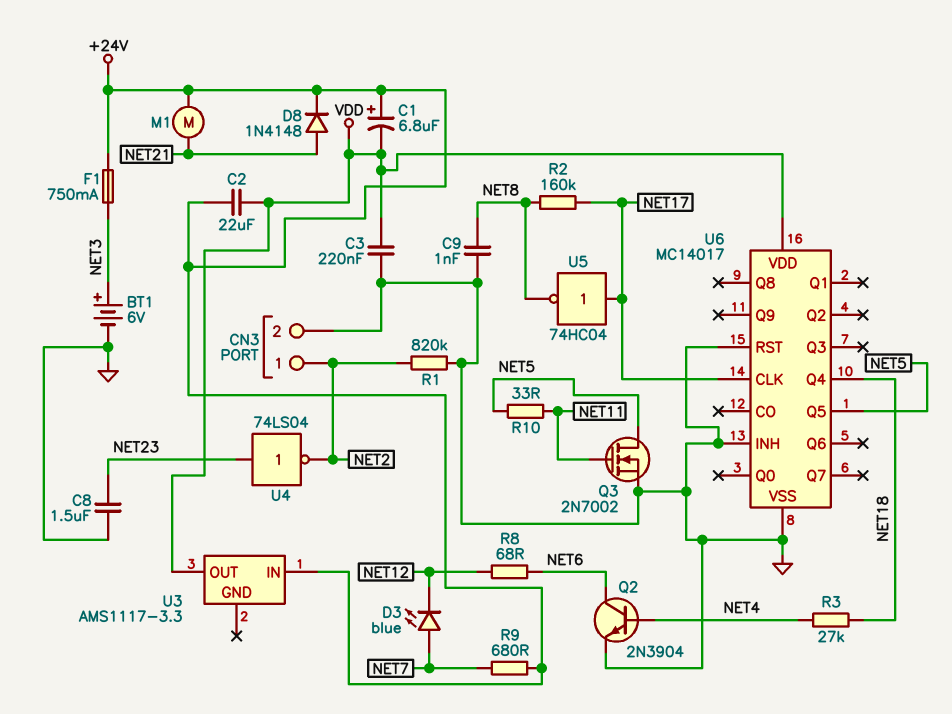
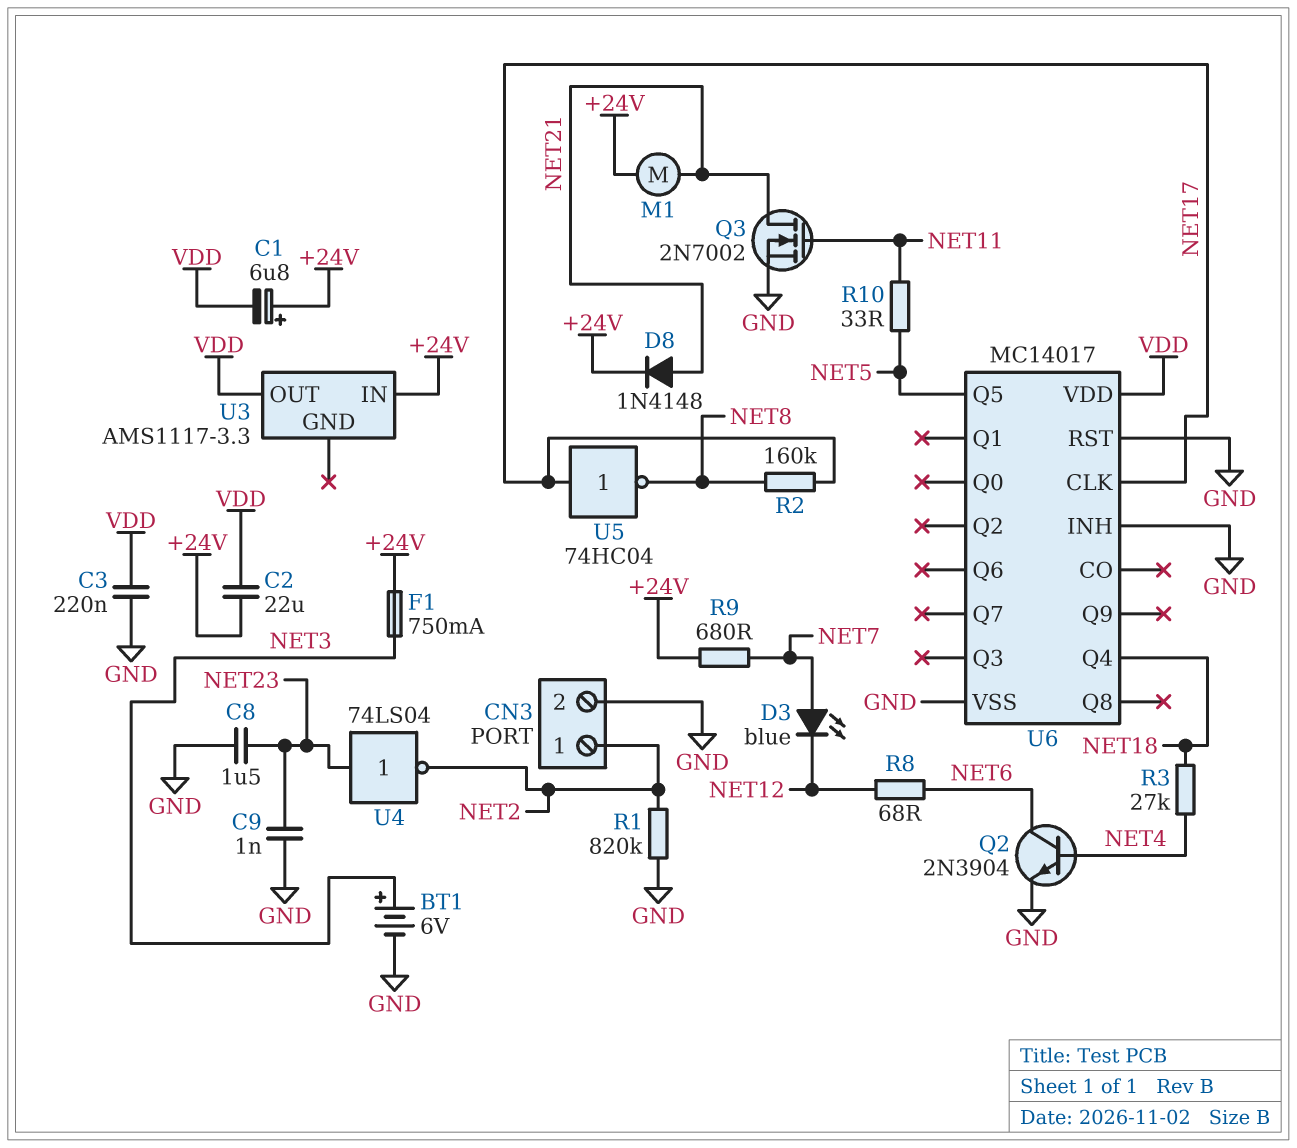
C9: 1nF (GND, NET8) -> 1nF (GND, NET23)
Q3: NMOS 2N7002 (G NET11, D NET5, S GND) -> NMOS 2N7002 (G NET11, D NET21, S GND)

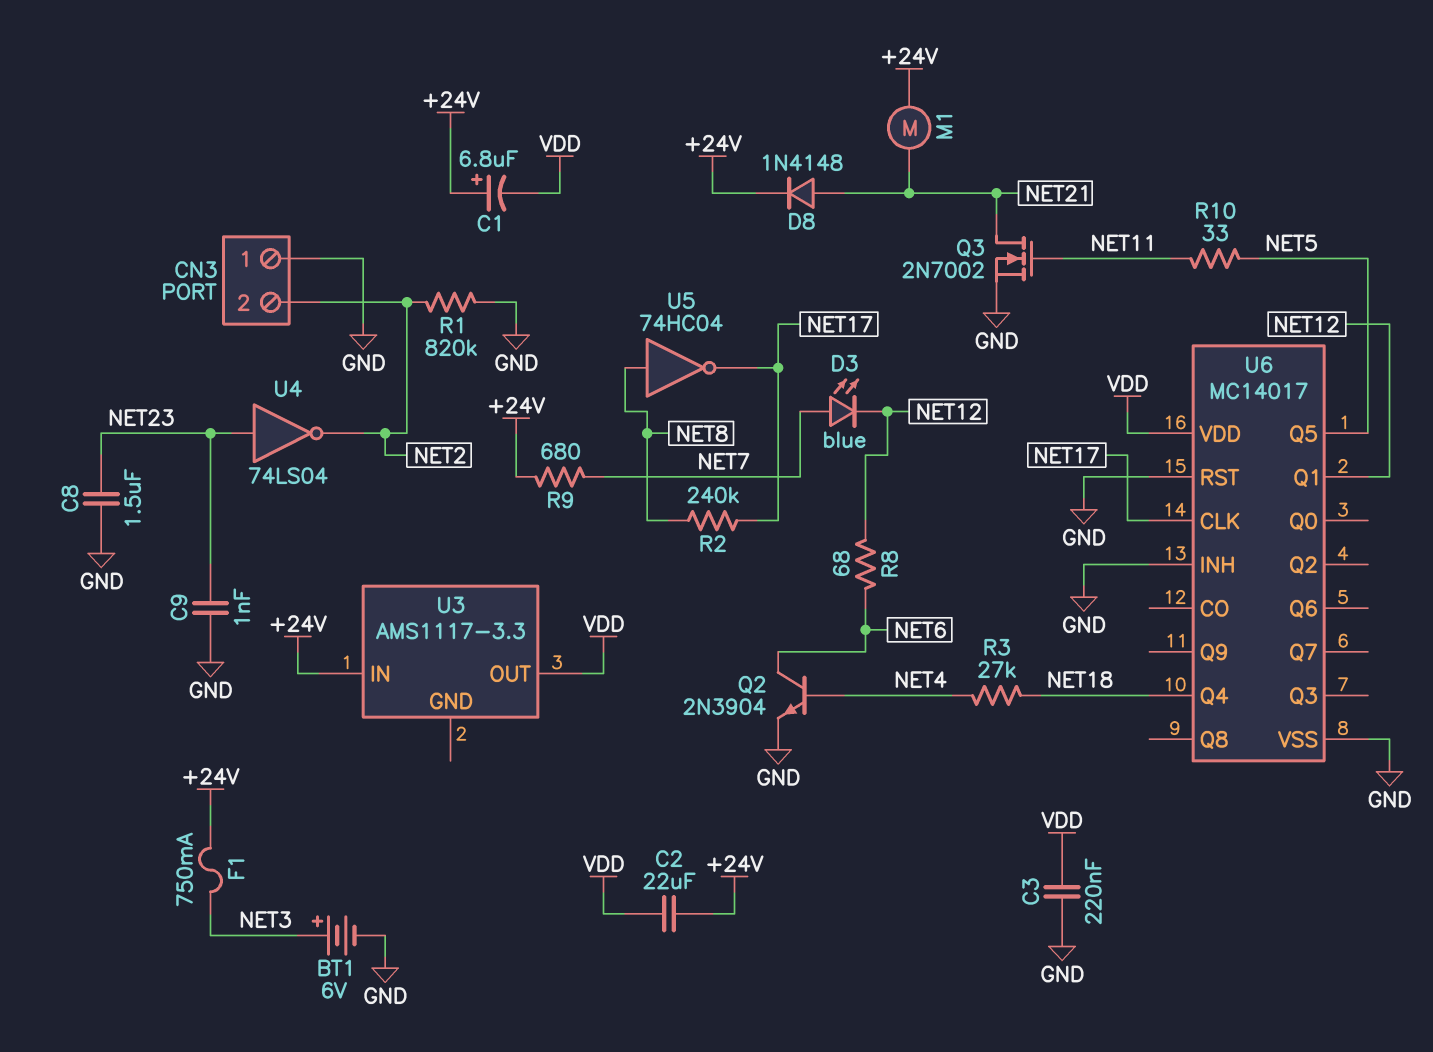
CN3 pin 1: NET2 -> GND
CN3 pin 2: GND -> NET2
R2: 160k (NET8, NET17) -> 240k (NET8, NET17)
U5: NOT 74HC04 (in NET17, out NET8) -> NOT 74HC04 (in NET8, out NET17)
U6 pin Q1: none -> NET12

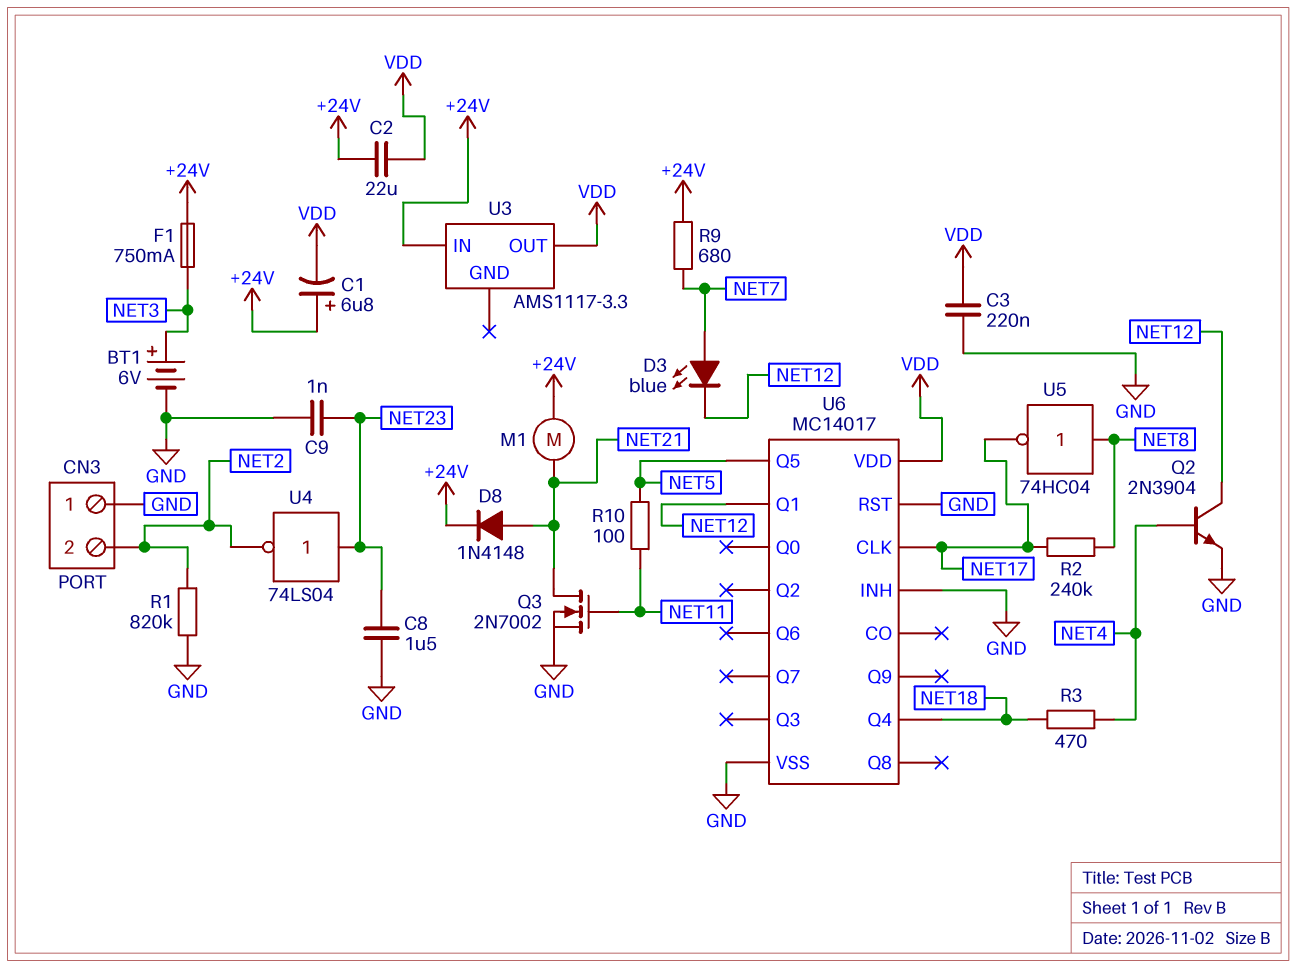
Q2: NPN 2N3904 (B NET4, C NET6, E GND) -> NPN 2N3904 (B NET4, C NET12, E GND)
R3: 27k (NET4, NET18) -> 470 (NET4, NET18)
R8: 68 (NET6, NET12) -> none
R10: 33 (NET5, NET11) -> 100 (NET5, NET11)

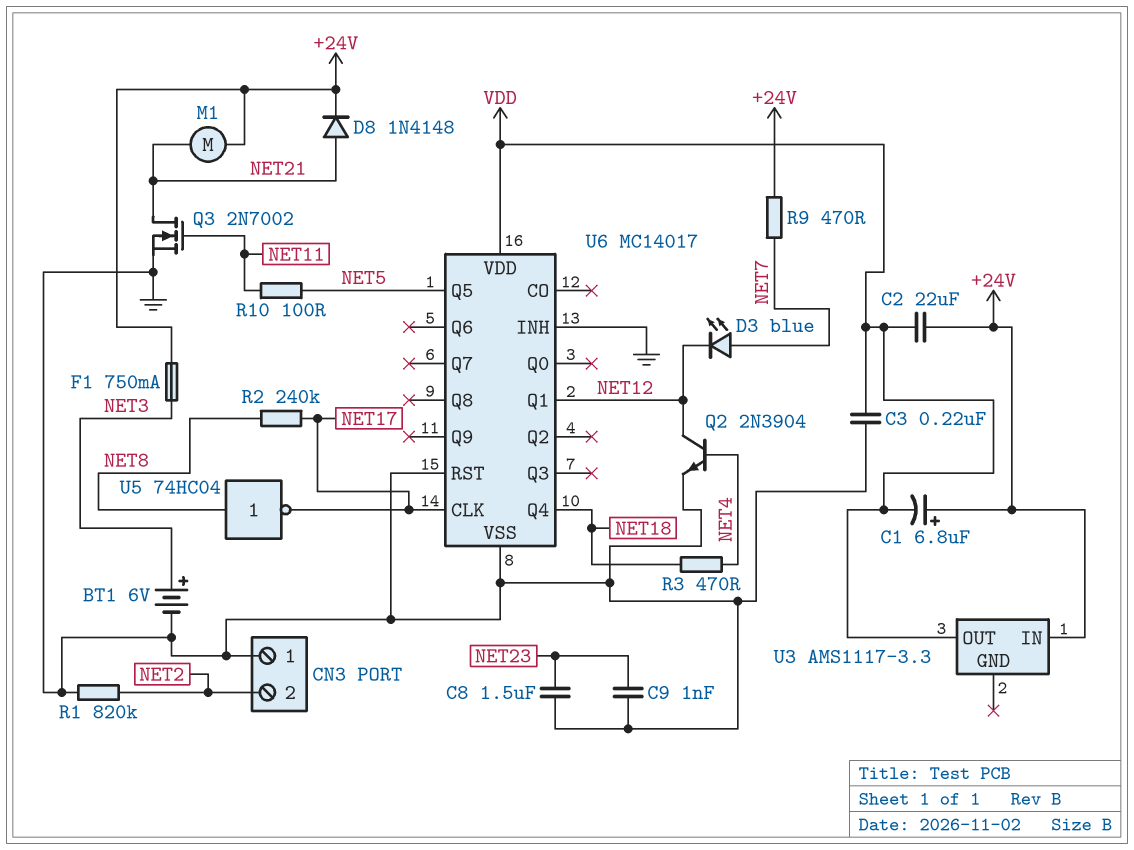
R9: 680 (+24V, NET7) -> 470 (+24V, NET7)
U4: NOT 74LS04 (in NET23, out NET2) -> none

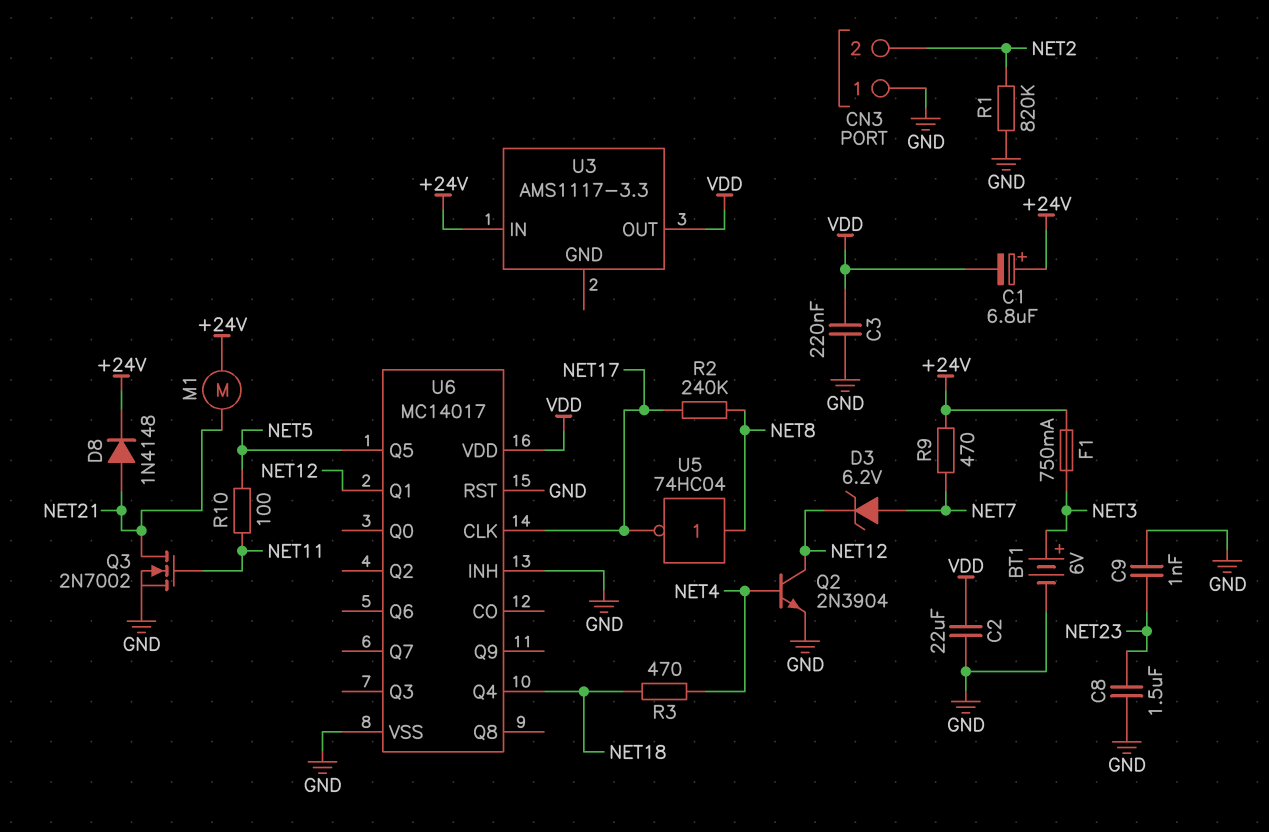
C2: 22uF (+24V, VDD) -> 22uF (GND, VDD)
D3: LED blue (A NET7, K NET12) -> zener 6.2V (A NET7, K NET12)

